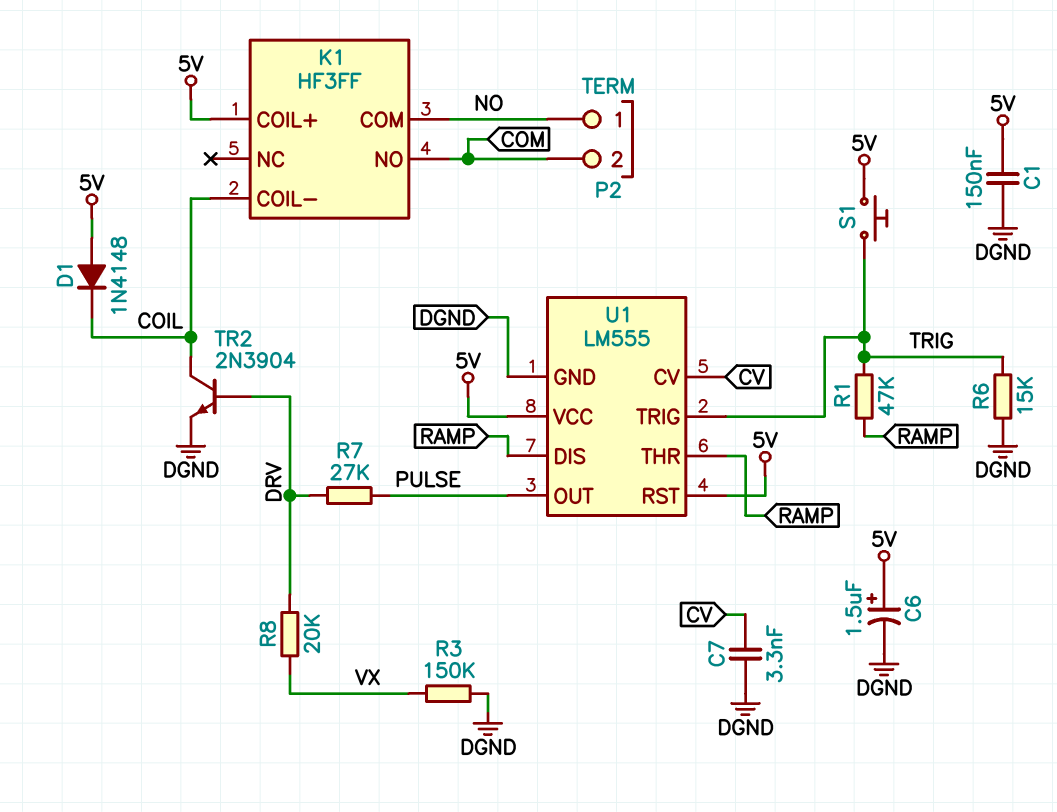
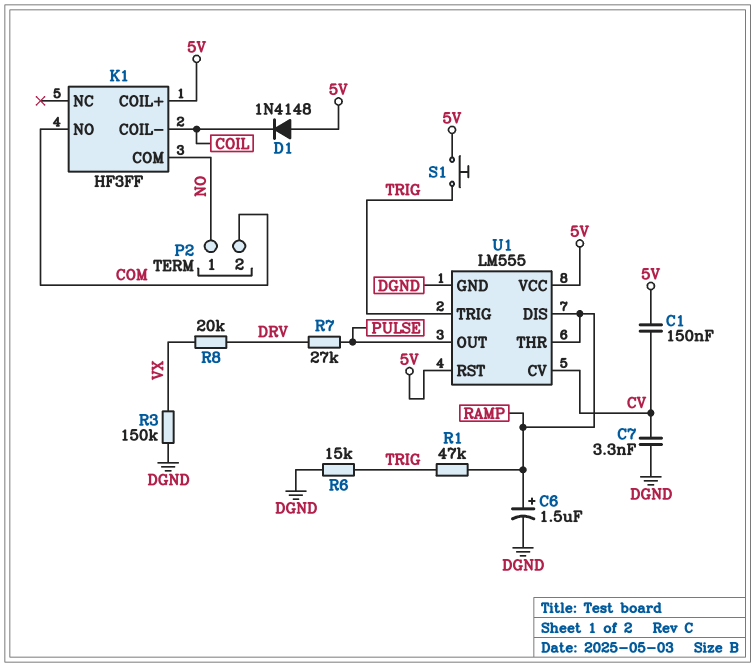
C1: 150nF (5V, DGND) -> 150nF (5V, CV)
C6: 1.5uF (plus 5V, minus DGND) -> 1.5uF (plus RAMP, minus DGND)
TR2: NPN 2N3904 (B DRV, C COIL, E DGND) -> none

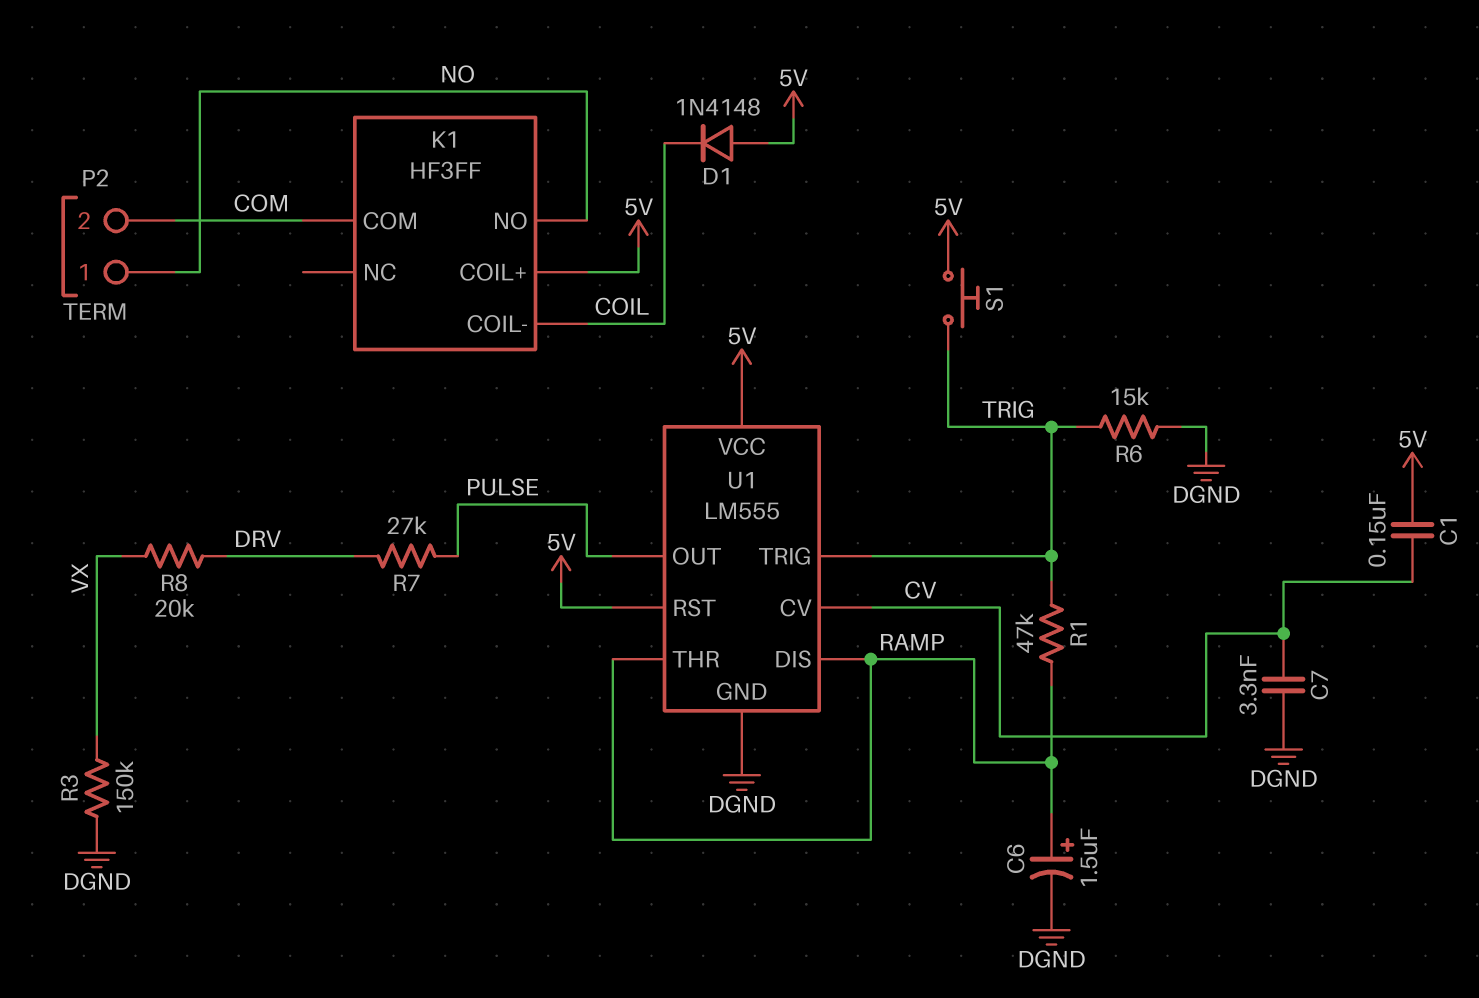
K1 pin COM: NO -> COM
K1 pin NO: COM -> NO

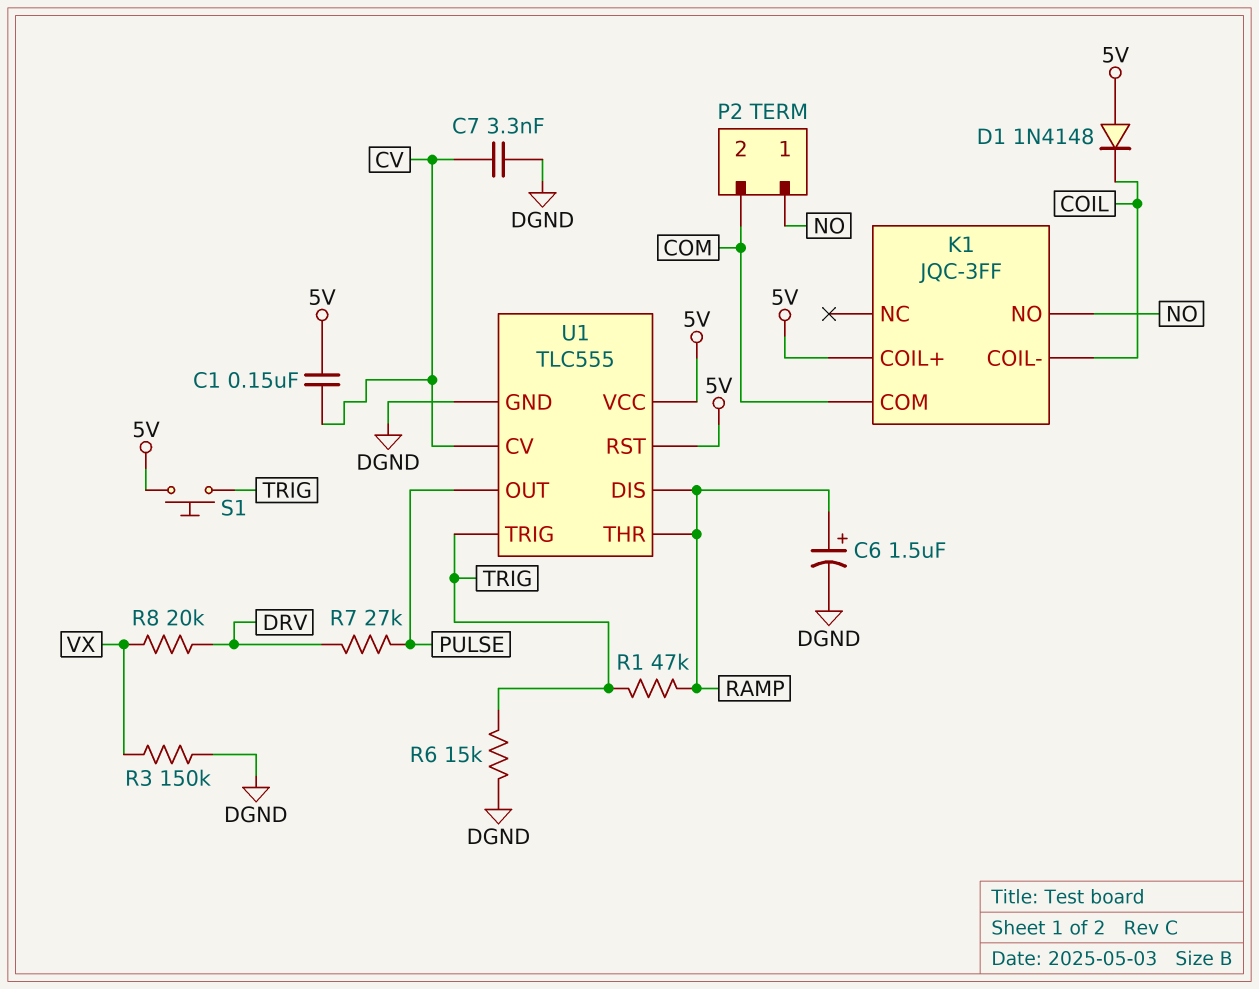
K1: HF3FF -> JQC-3FF
U1: LM555 -> TLC555

